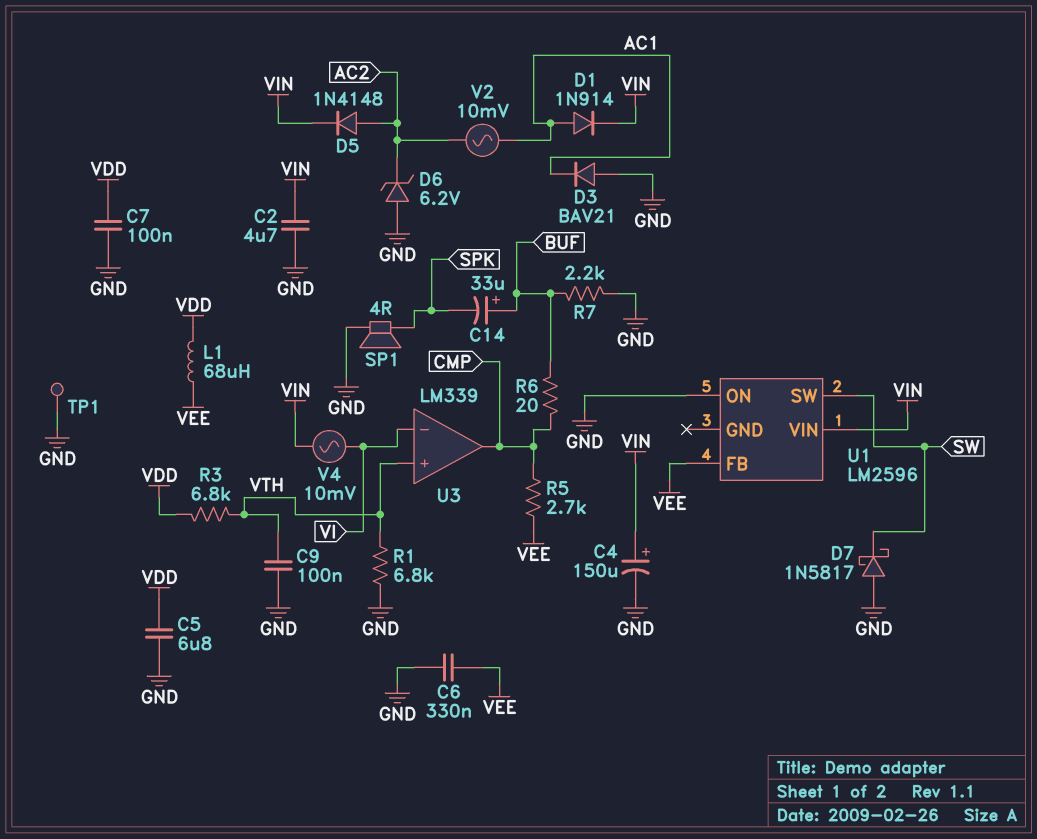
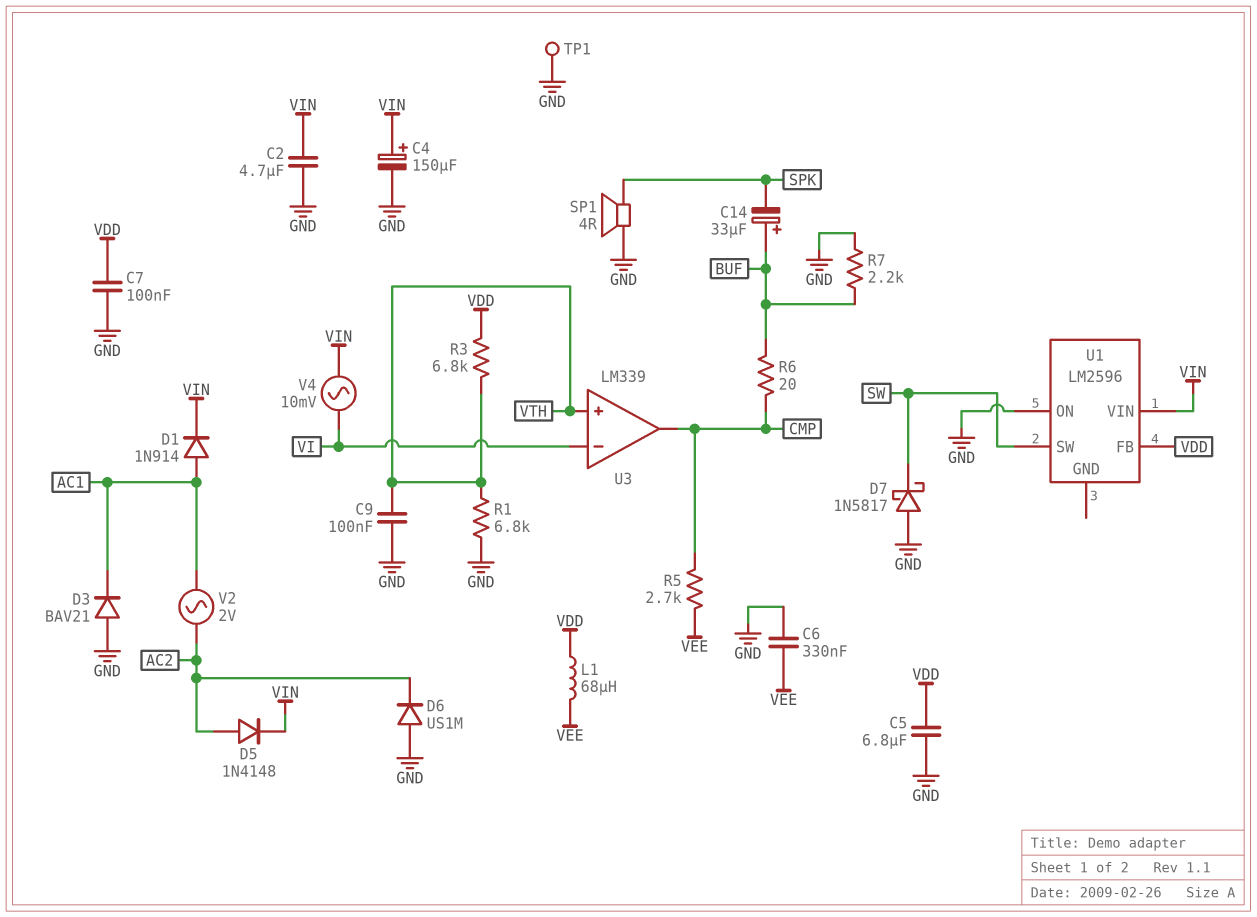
D6: zener 6.2V (A GND, K AC2) -> diode US1M (A GND, K AC2)
U1 pin FB: VEE -> VDD
V2: AC 10mV (AC1, AC2) -> AC 2V (AC1, AC2)

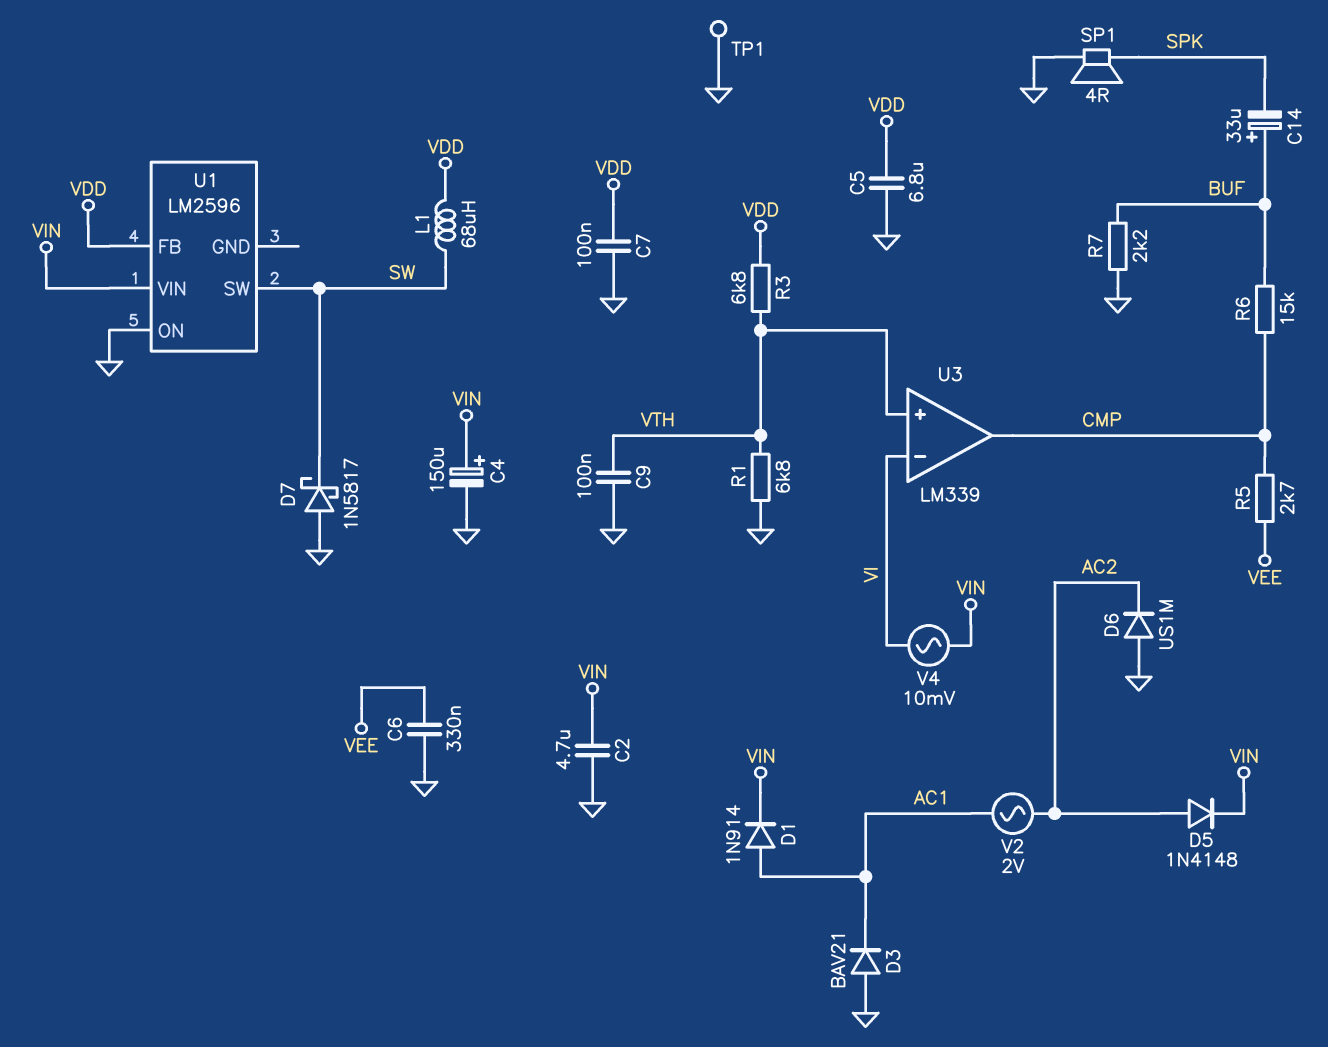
L1: 68uH (VDD, VEE) -> 68uH (SW, VDD)
R6: 20 (BUF, CMP) -> 15k (BUF, CMP)

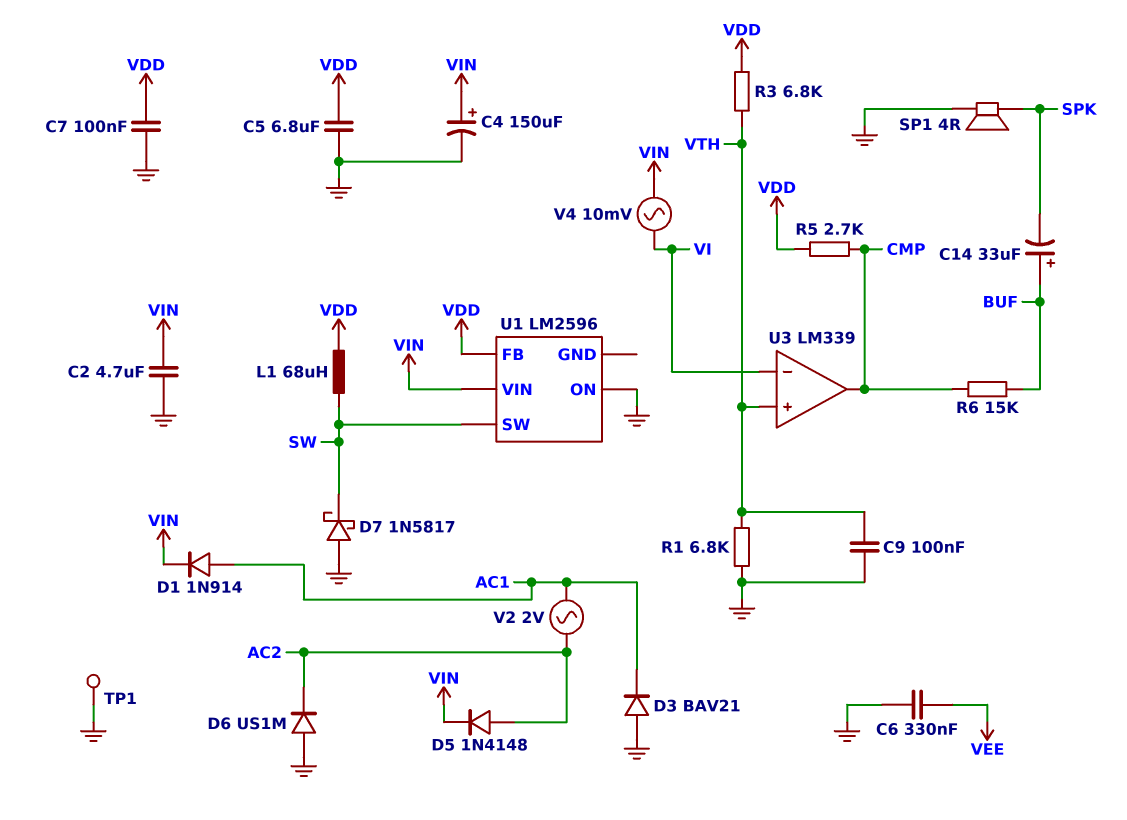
R5: 2.7k (CMP, VEE) -> 2.7k (CMP, VDD)
R7: 2.2k (BUF, GND) -> none

